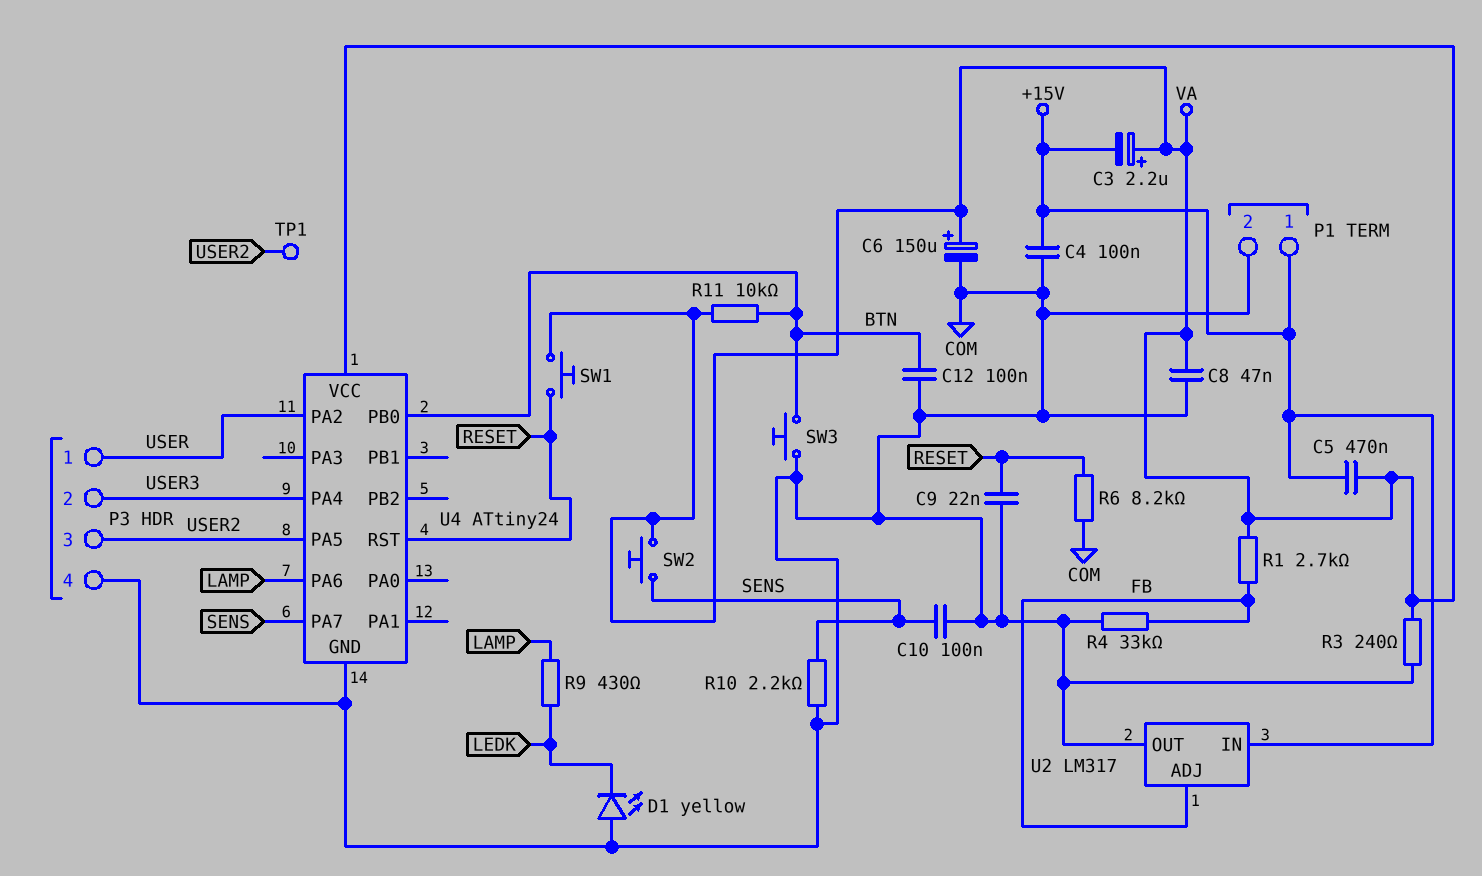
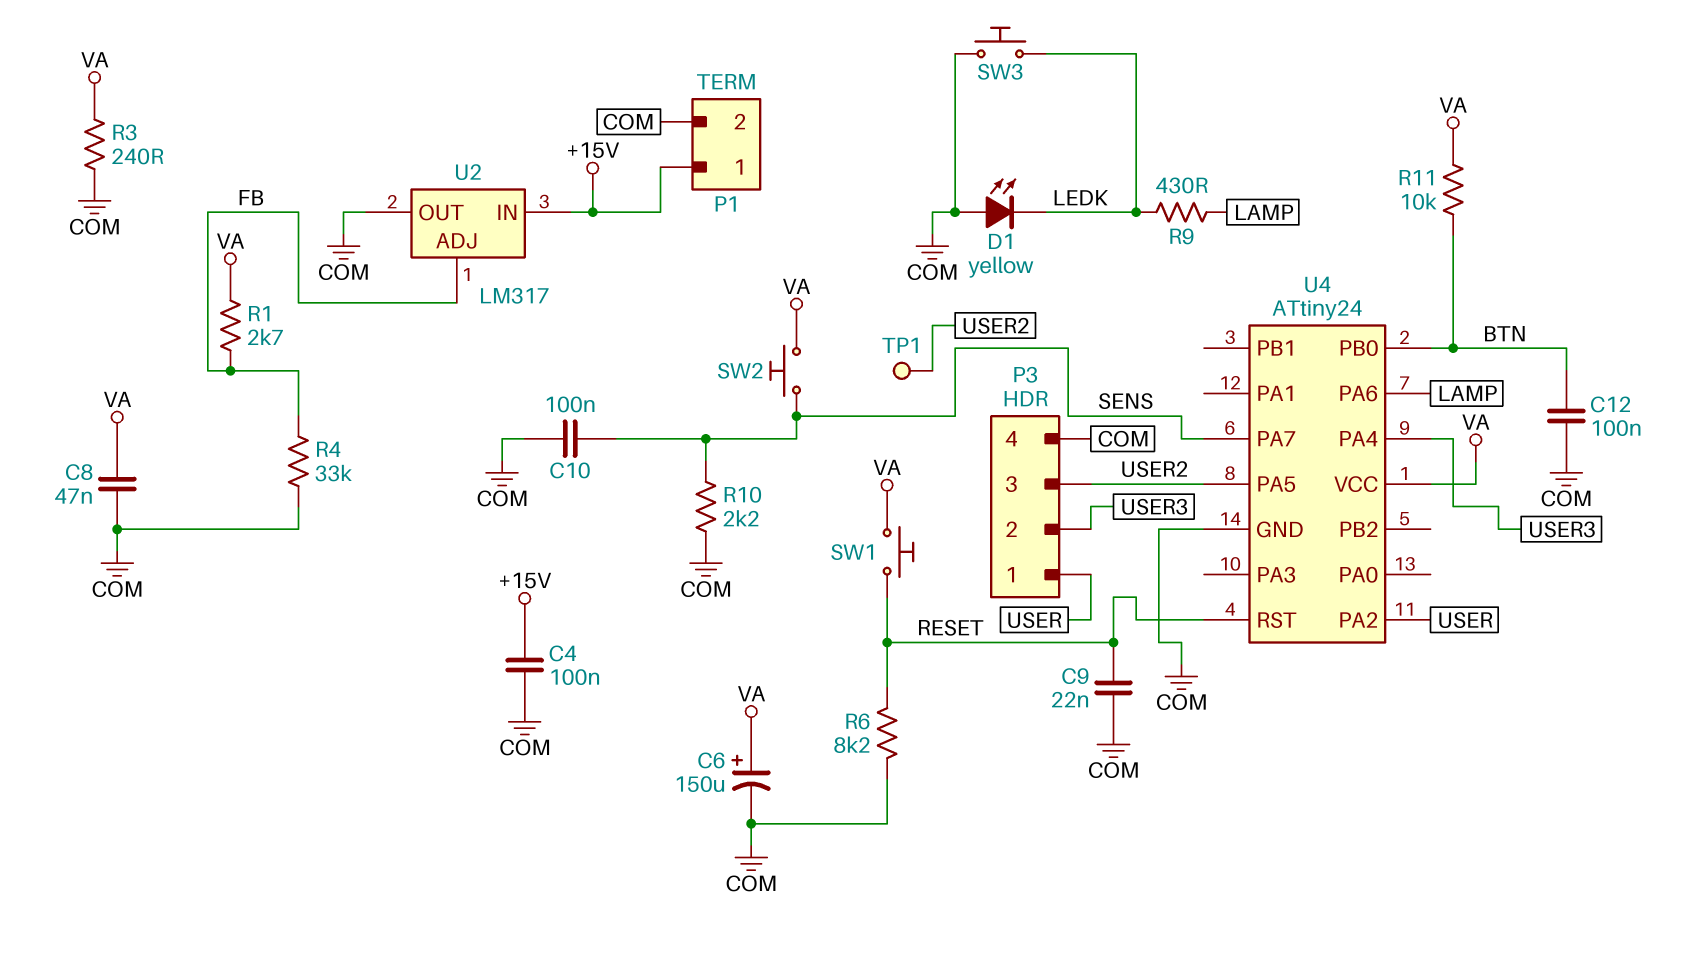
C3: 2.2uF (plus VA, minus +15V) -> none
C5: 470nF (+15V, VA) -> none
SW3: button (BTN, COM) -> button (COM, LEDK)

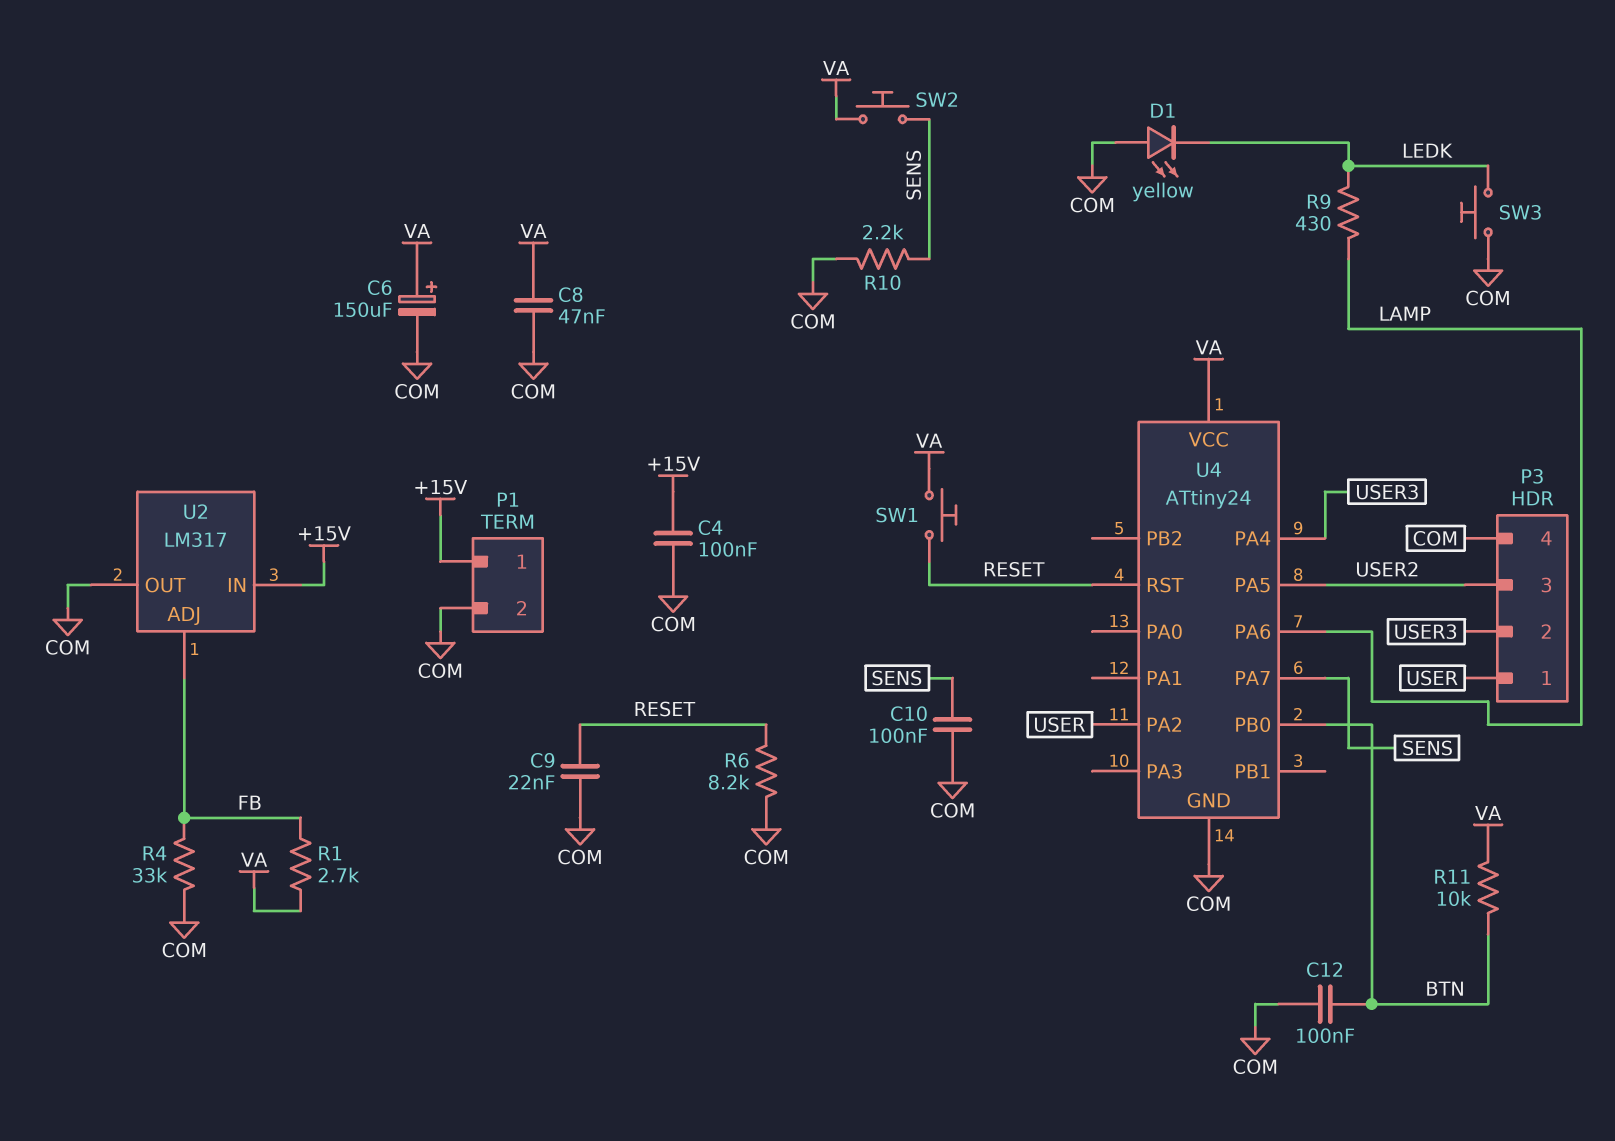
R3: 240 (COM, VA) -> none
TP1: test point (USER2) -> none

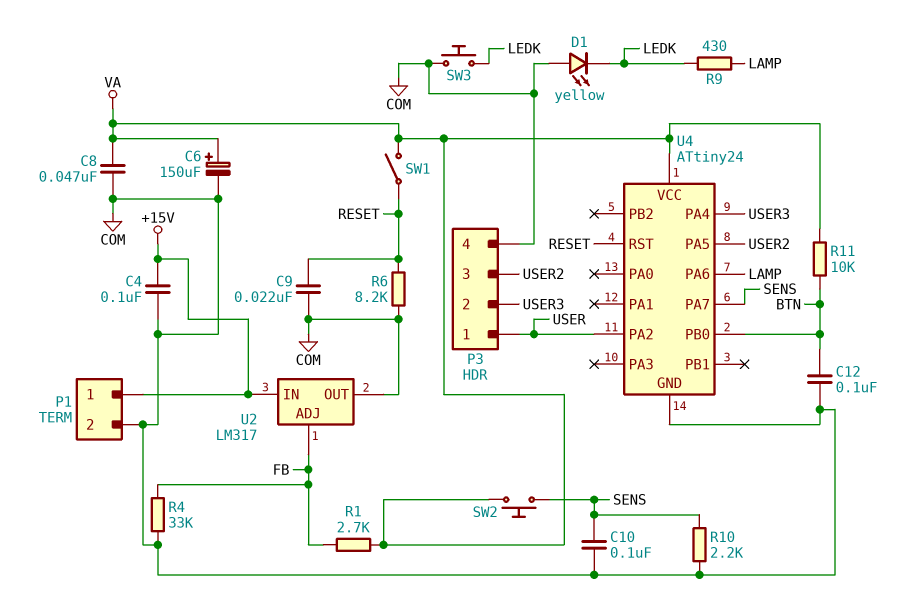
SW1: button (RESET, VA) -> switch (RESET, VA)

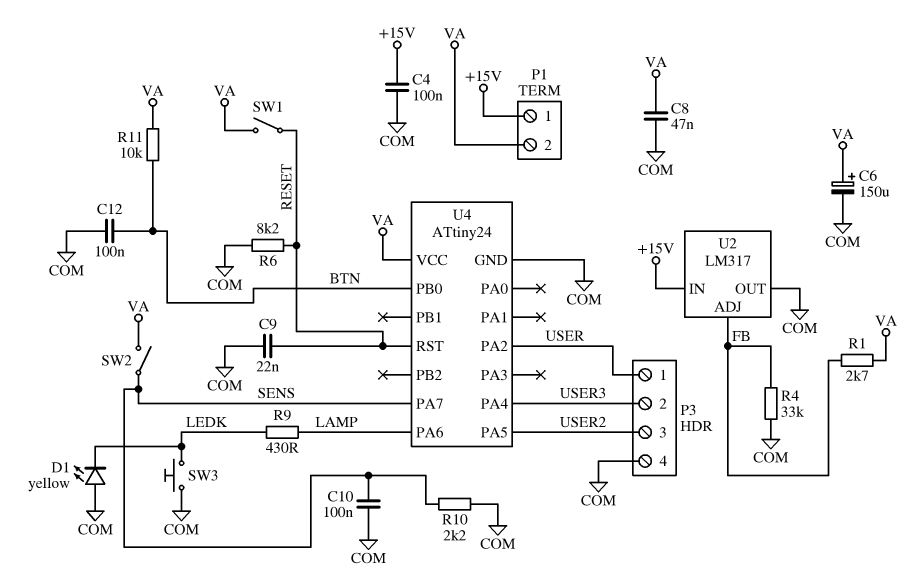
P1 pin 2: COM -> VA
SW2: button (SENS, VA) -> switch (SENS, VA)

